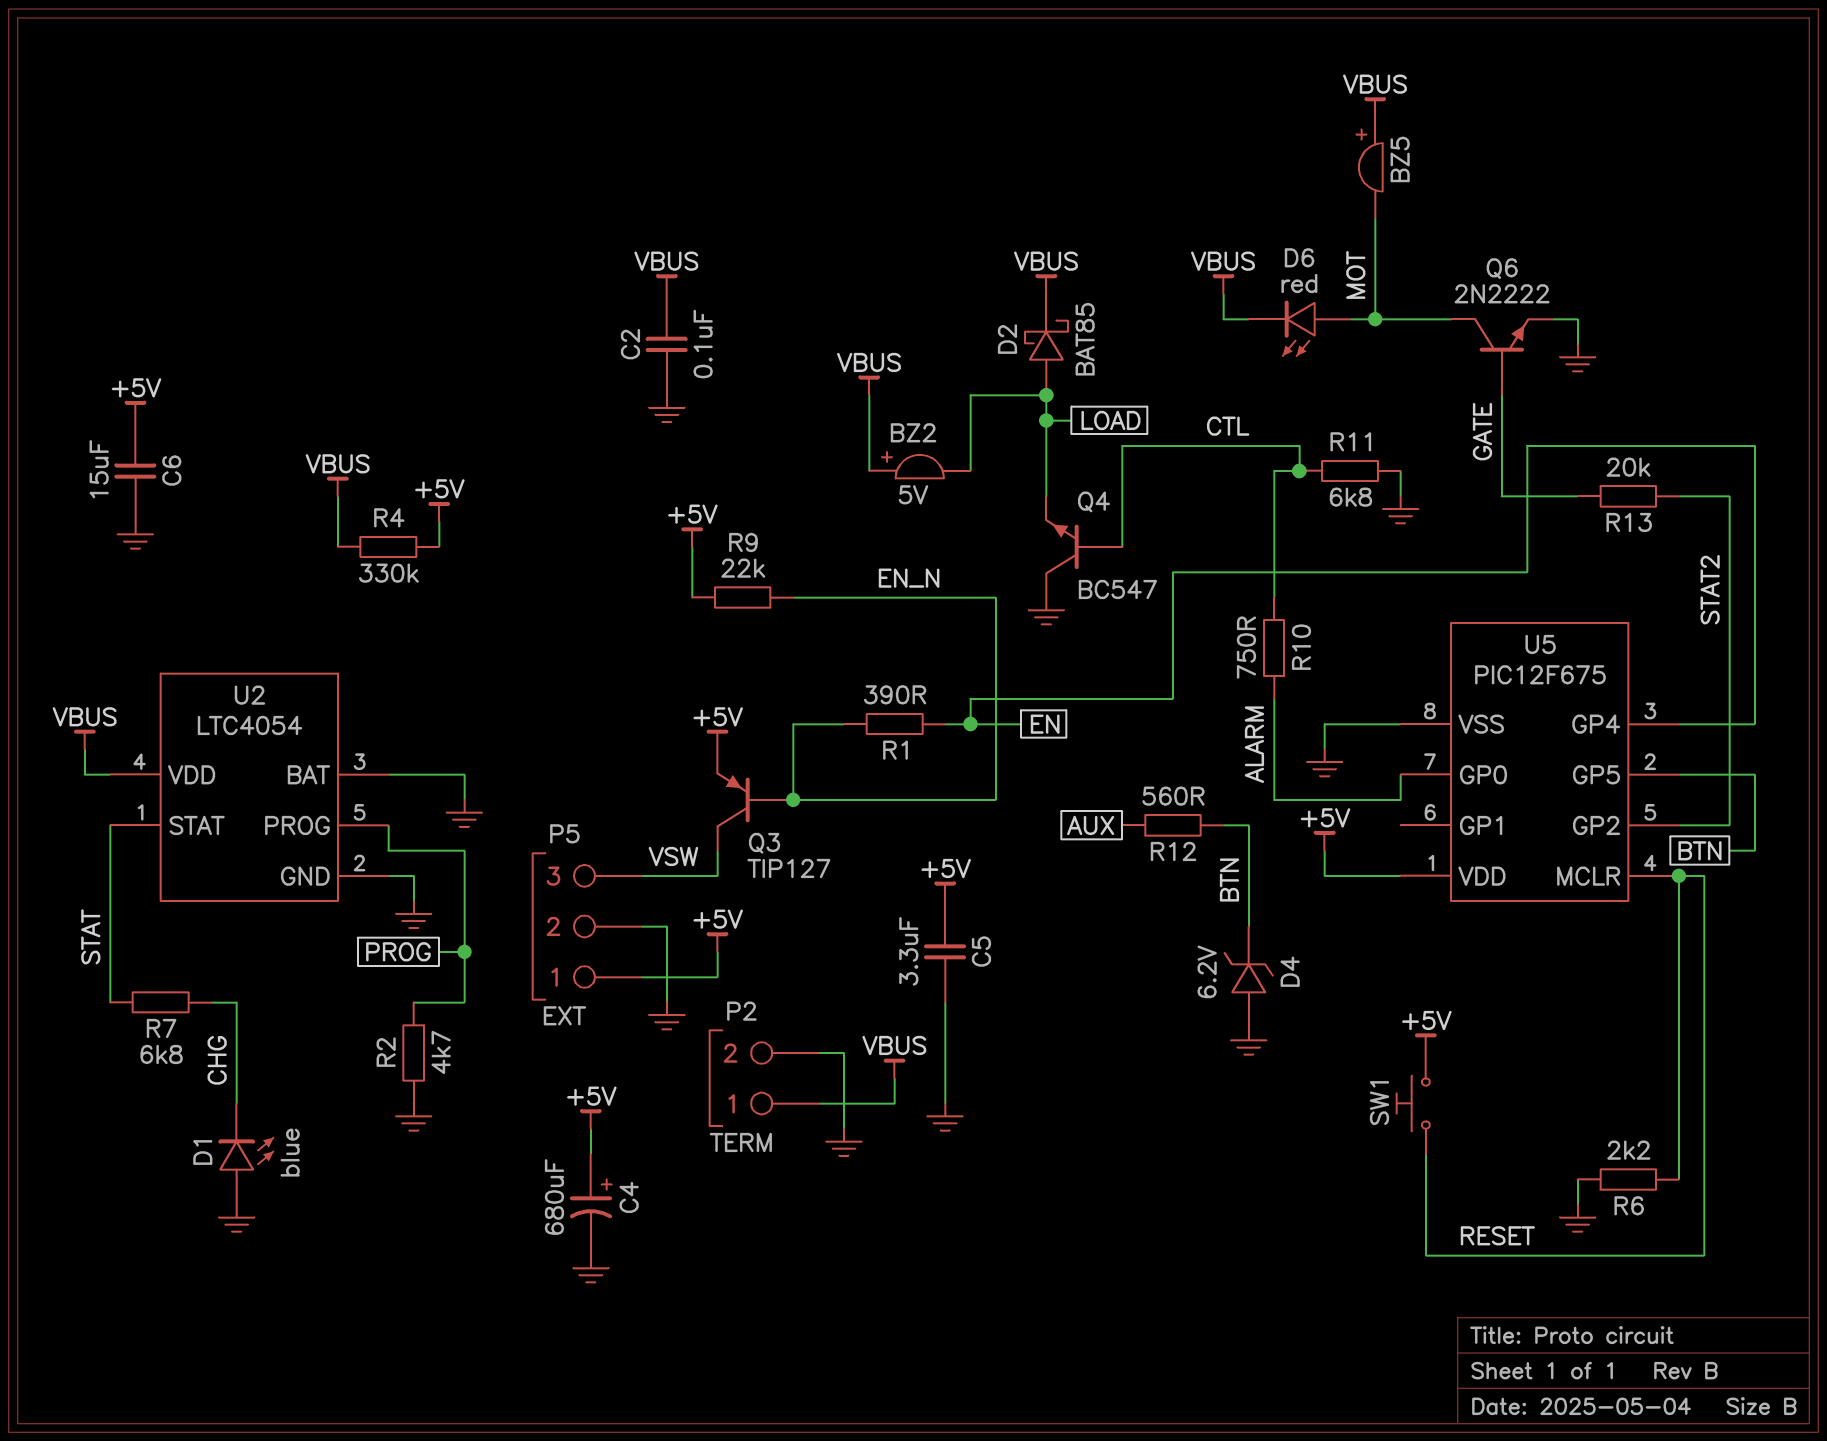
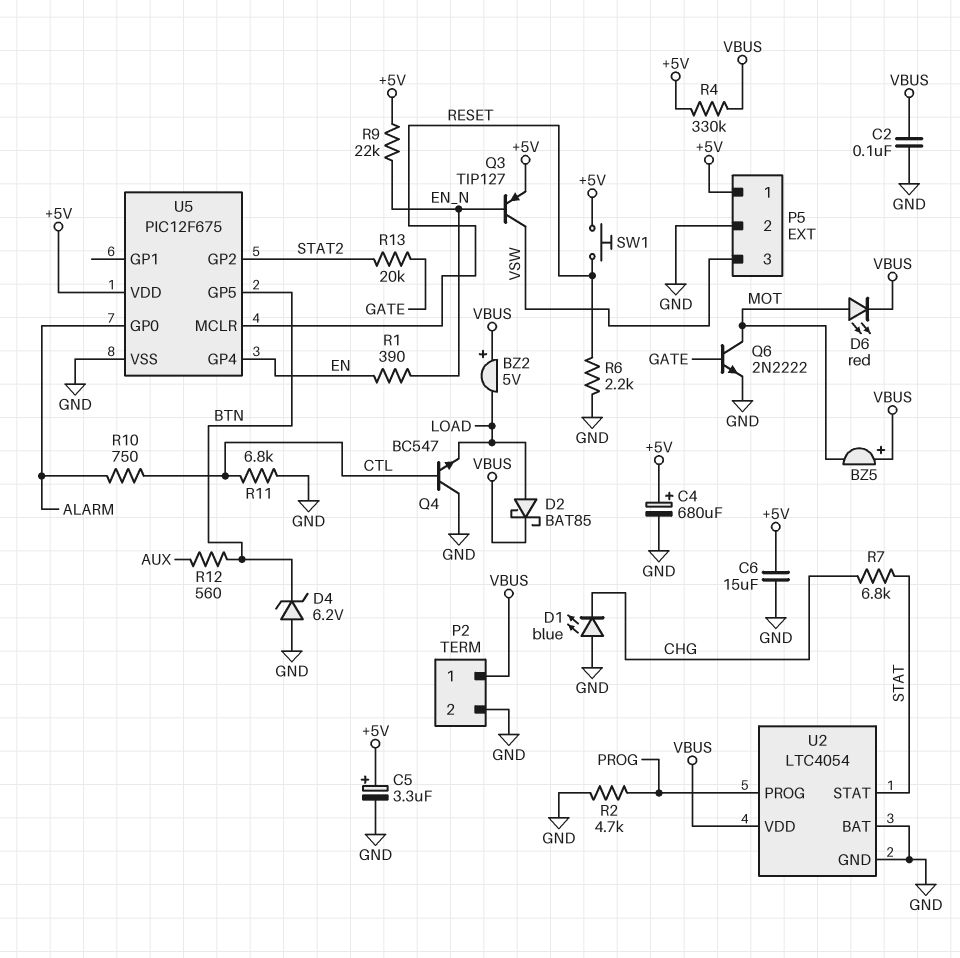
C5: 3.3uF (+5V, GND) -> 3.3uF (plus +5V, minus GND)

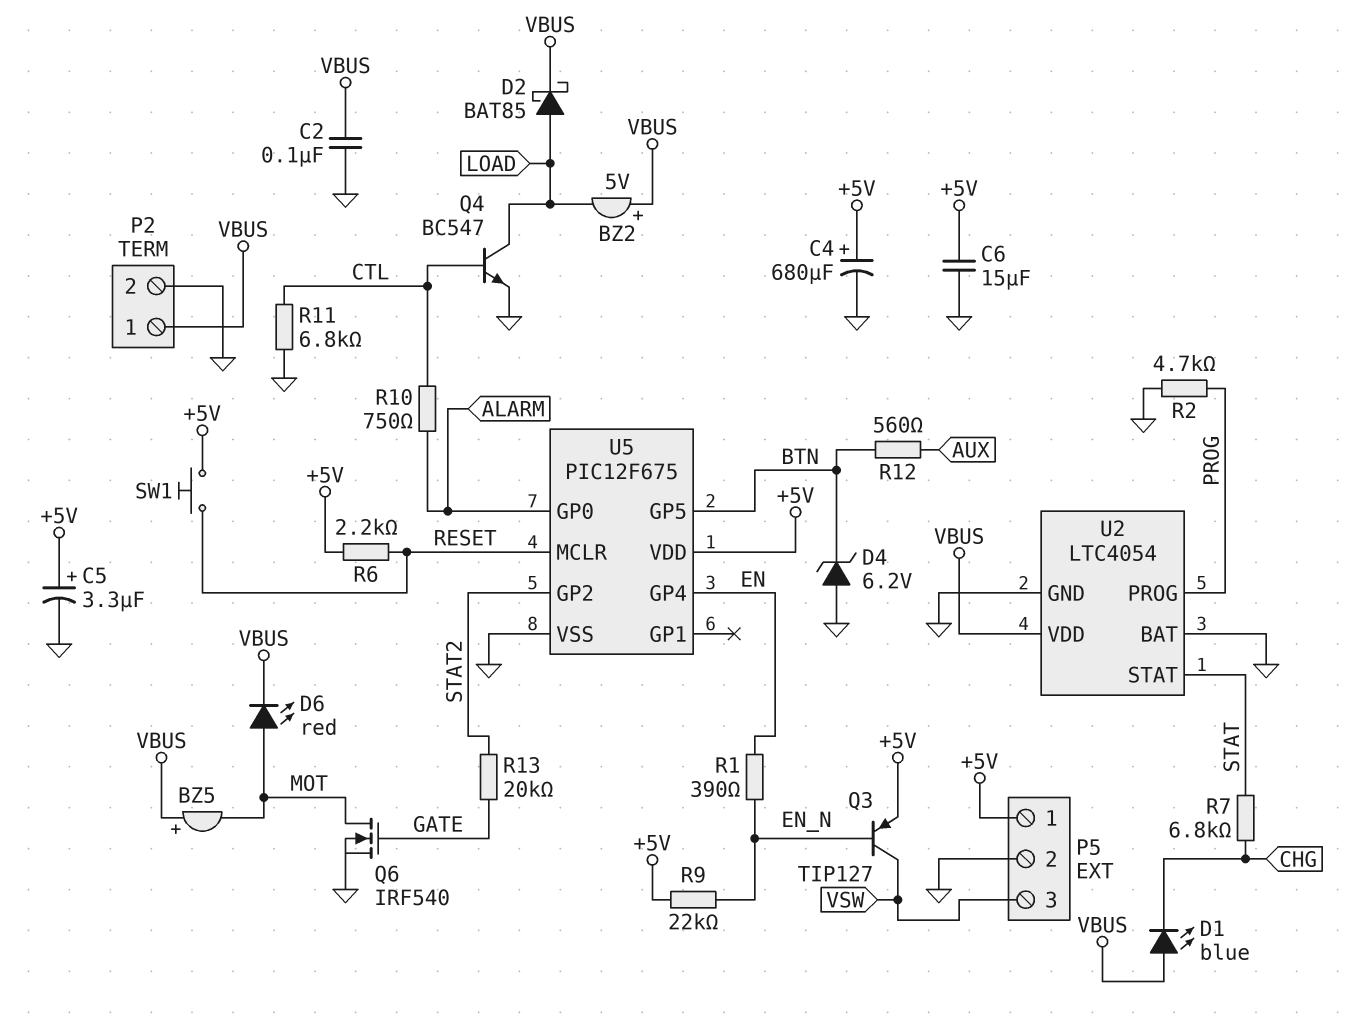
D1: LED blue (A GND, K CHG) -> LED blue (A VBUS, K CHG)
Q4: NPN BC547 (B CTL, C GND, E LOAD) -> NPN BC547 (B CTL, C LOAD, E GND)
Q6: NPN 2N2222 (B GATE, C MOT, E GND) -> NMOS IRF540 (G GATE, D MOT, S GND)
R4: 330k (+5V, VBUS) -> none
R6: 2.2k (GND, RESET) -> 2.2k (+5V, RESET)

